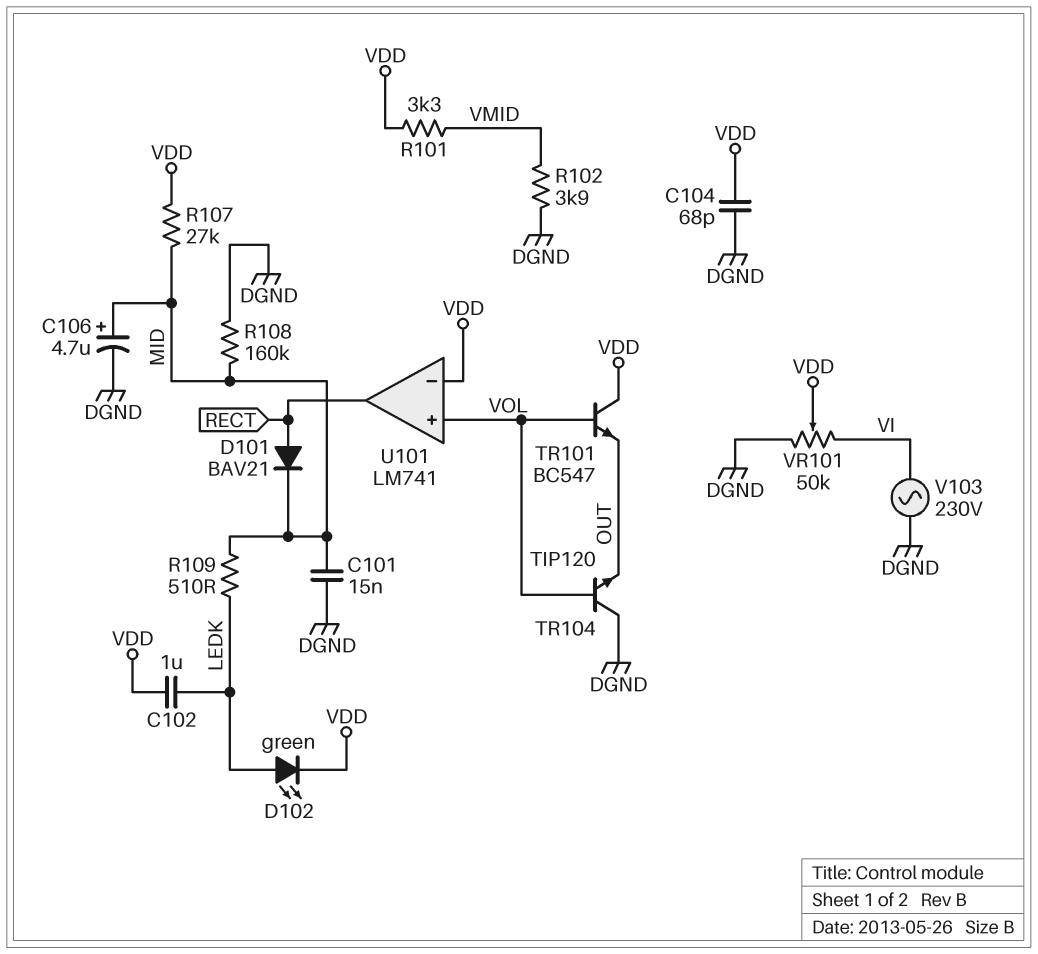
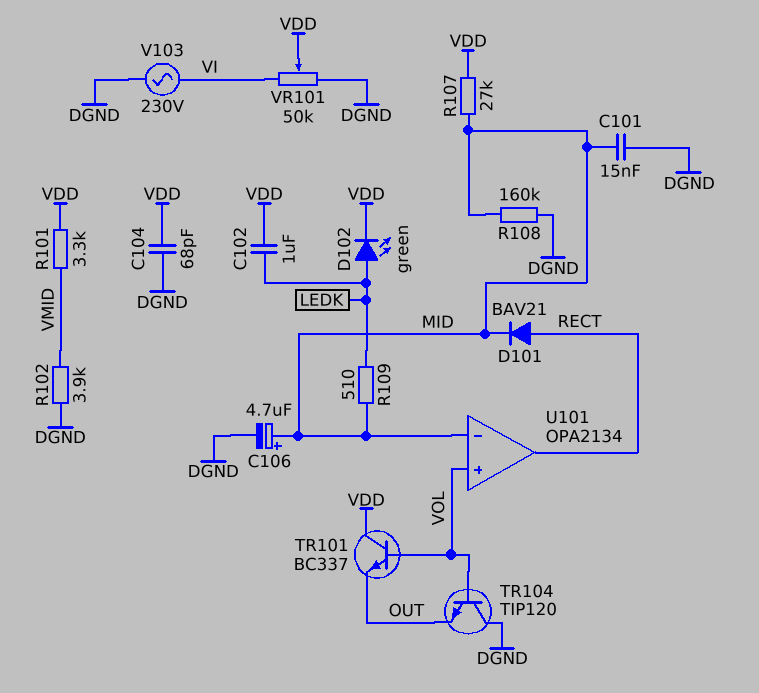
TR101: NPN BC547 (B VOL, C VDD, E OUT) -> NPN BC337 (B VOL, C VDD, E OUT)
U101: LM741 -> OPA2134
U101 pin in-: VDD -> MID

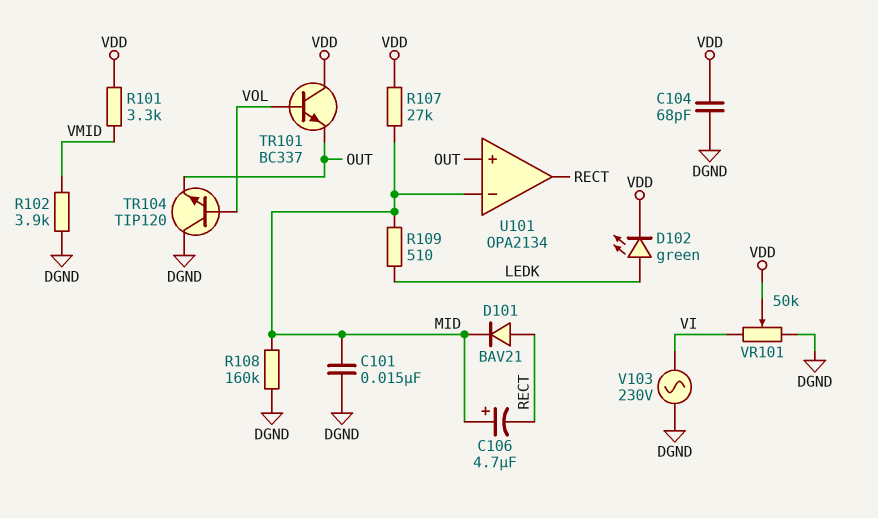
C102: 1uF (LEDK, VDD) -> none
C106: 4.7uF (plus MID, minus DGND) -> 4.7uF (plus MID, minus RECT)
U101 pin in+: VOL -> OUT

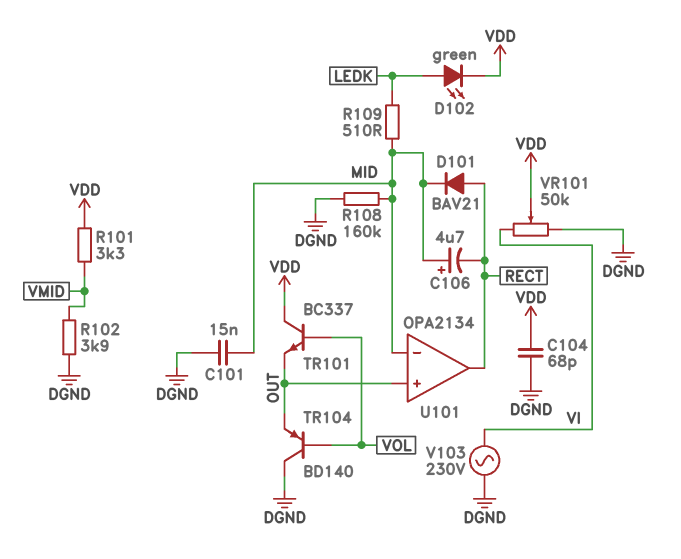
R107: 27k (MID, VDD) -> none
TR104: NPN TIP120 (B VOL, C DGND, E OUT) -> PNP BD140 (B VOL, C DGND, E OUT)

